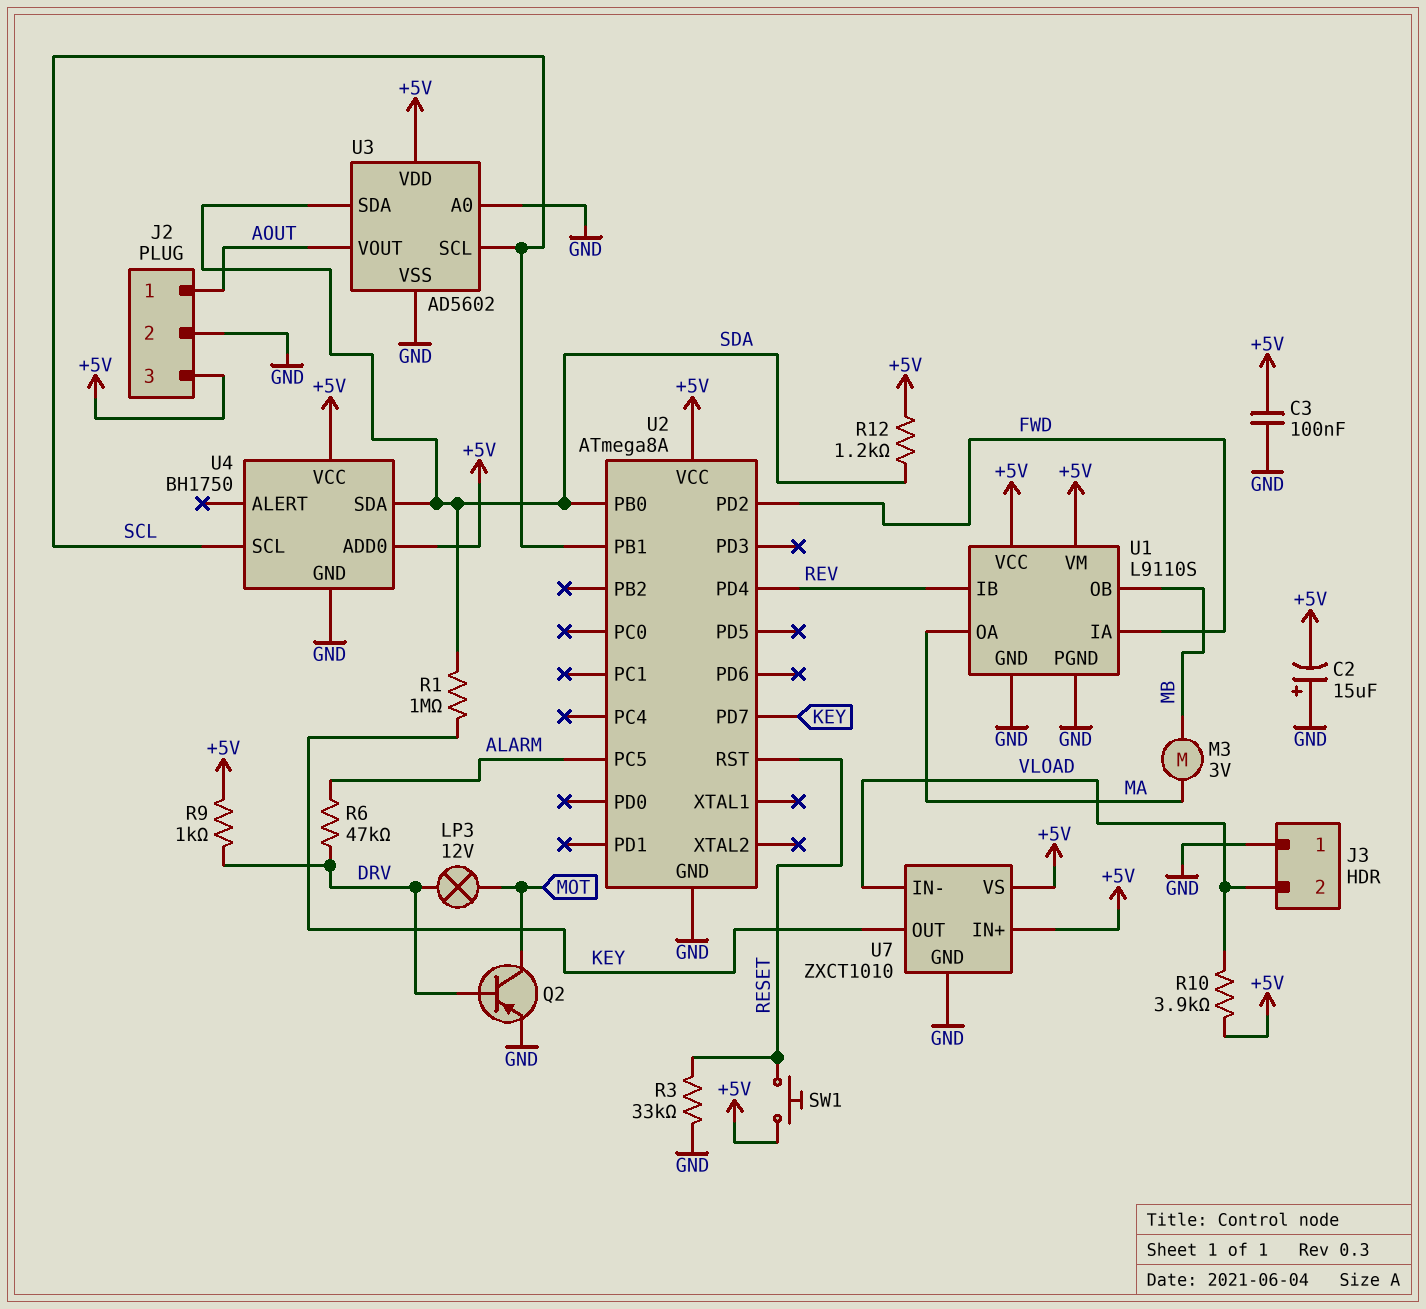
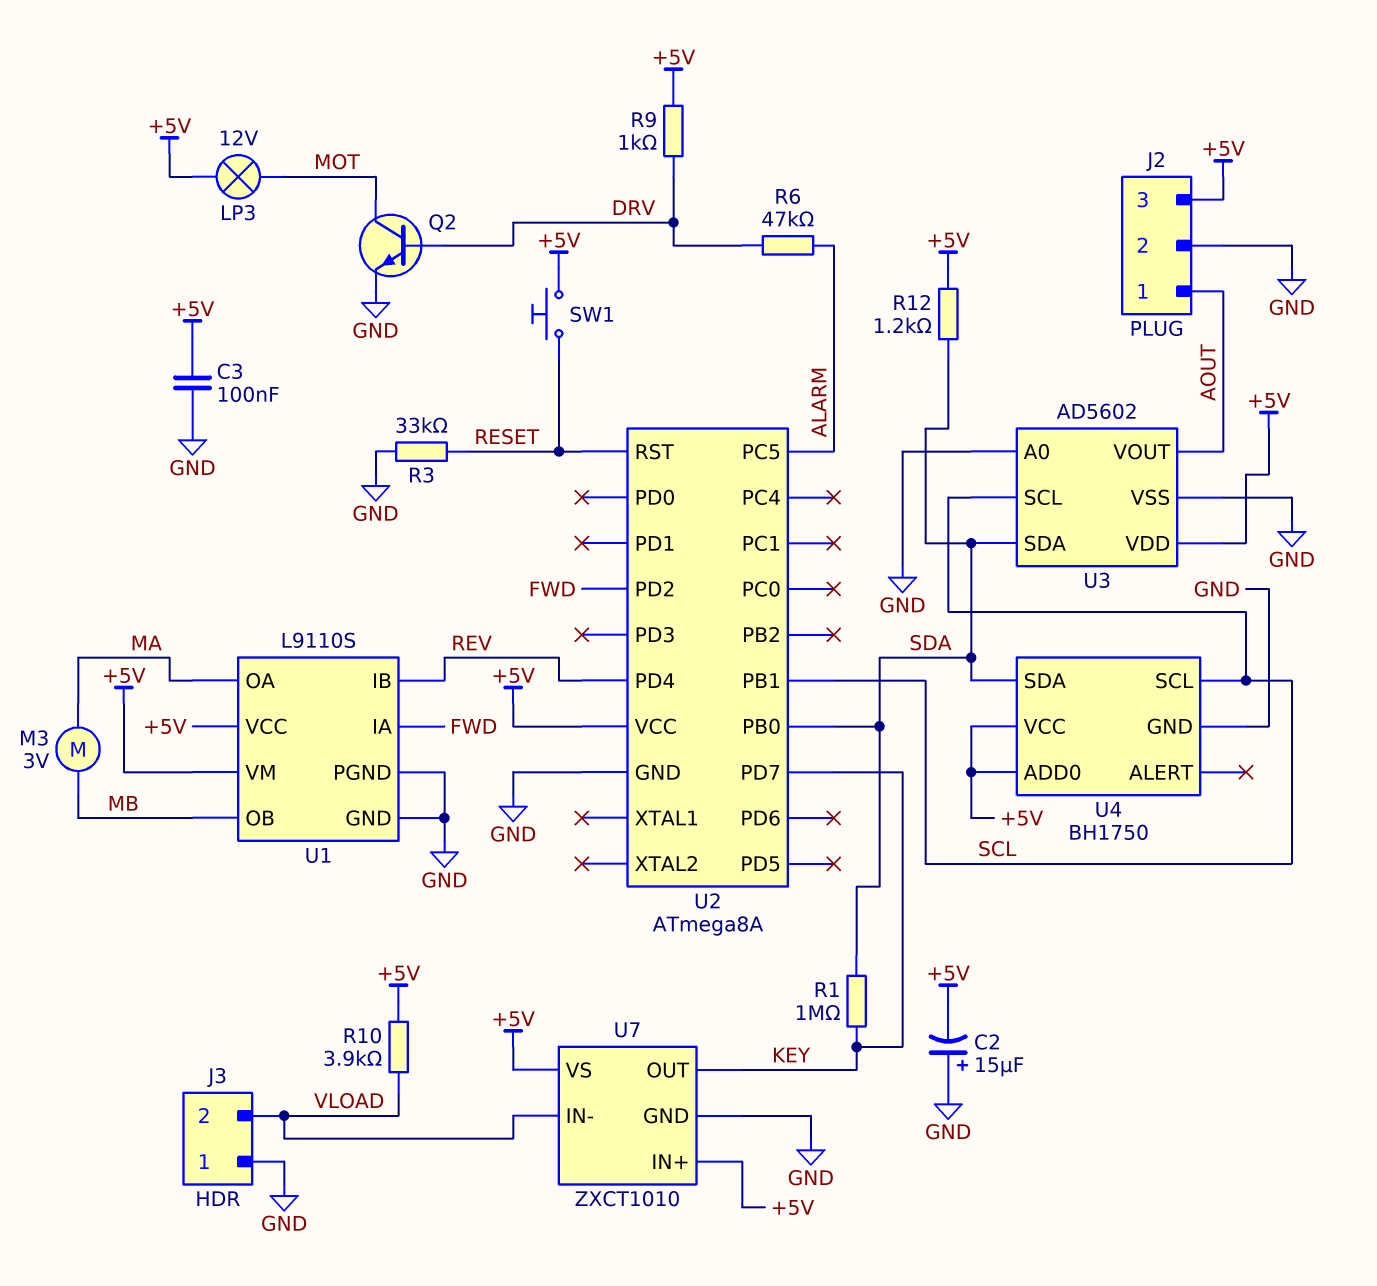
LP3: lamp 12V (DRV, MOT) -> lamp 12V (+5V, MOT)
Q2: PNP (B DRV, C MOT, E GND) -> NPN (B DRV, C MOT, E GND)

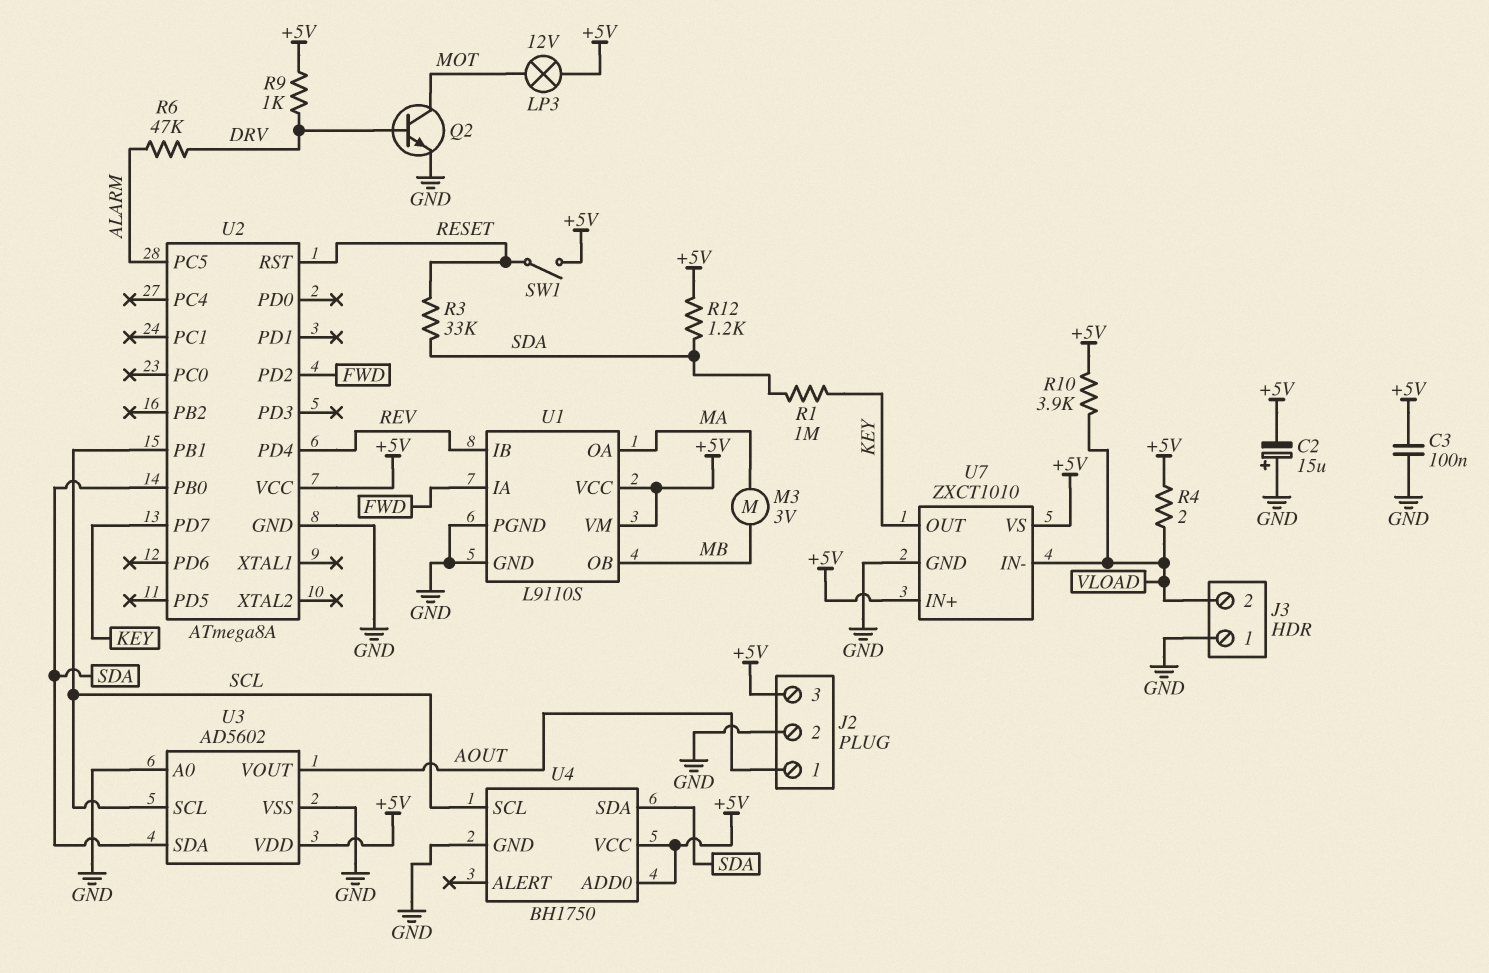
R3: 33k (GND, RESET) -> 33k (RESET, SDA)
R4: none -> 2 (+5V, VLOAD)
SW1: button (+5V, RESET) -> switch (+5V, RESET)

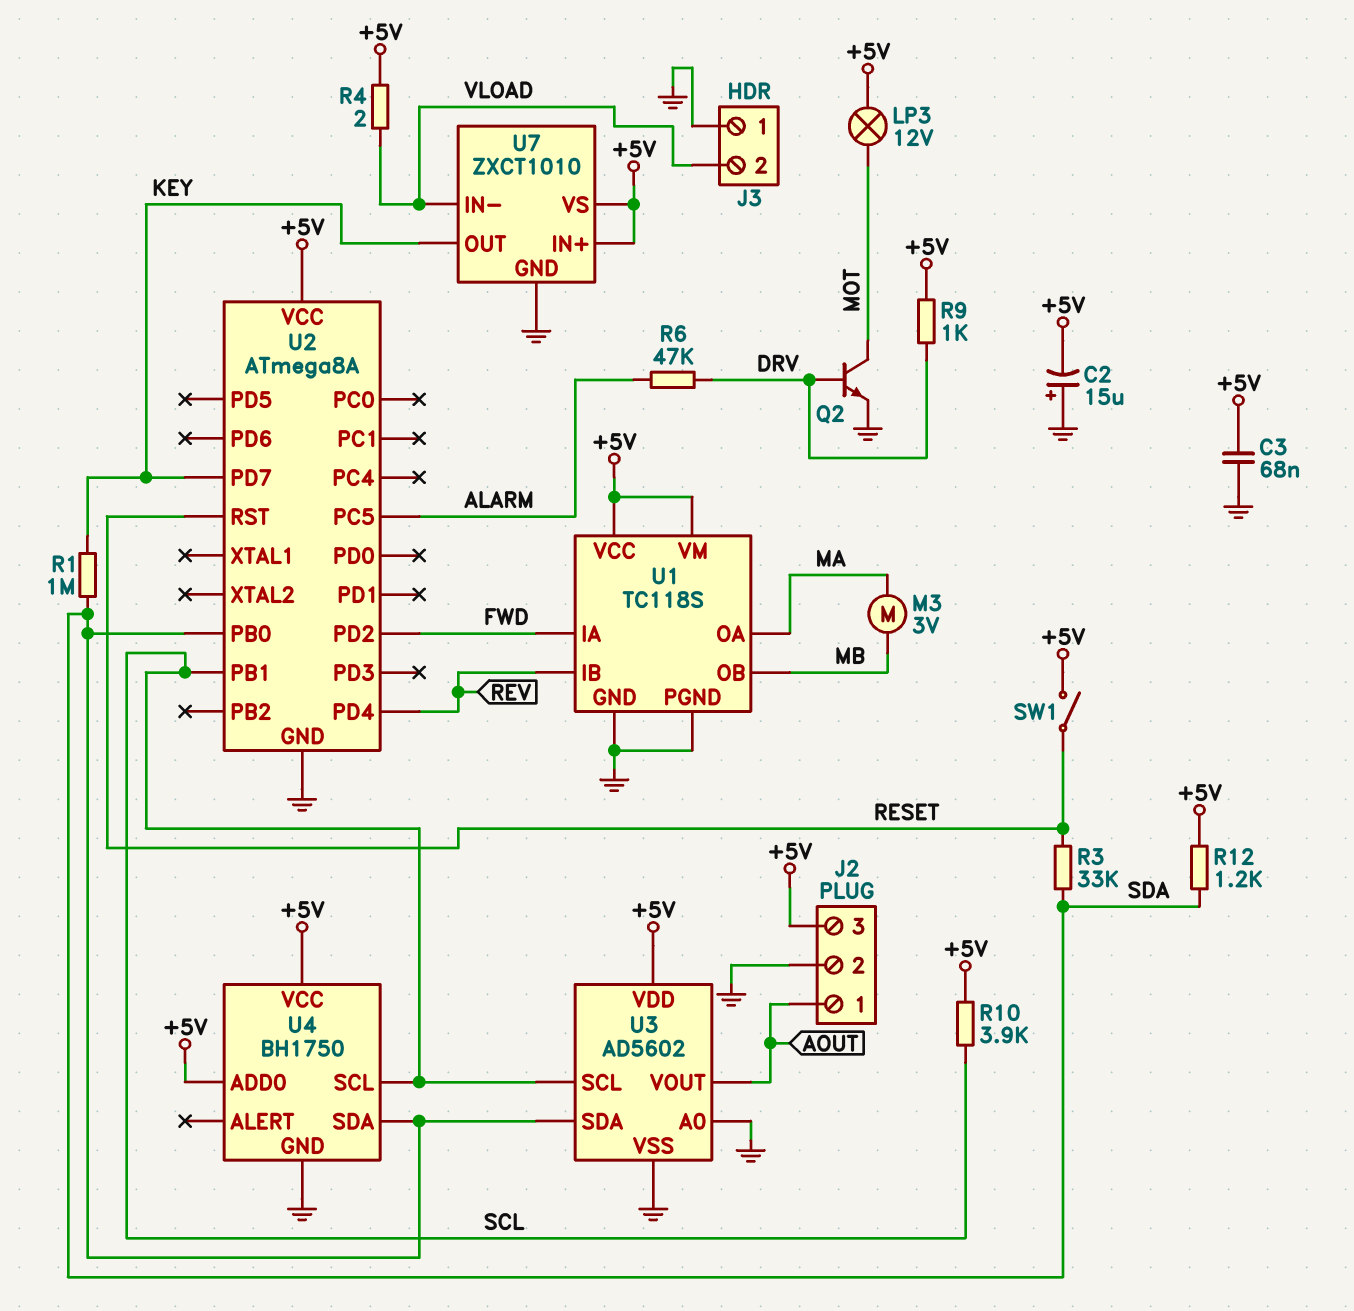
C3: 100nF (+5V, GND) -> 68nF (+5V, GND)
R10: 3.9k (+5V, VLOAD) -> 3.9k (+5V, SCL)
U1: L9110S -> TC118S

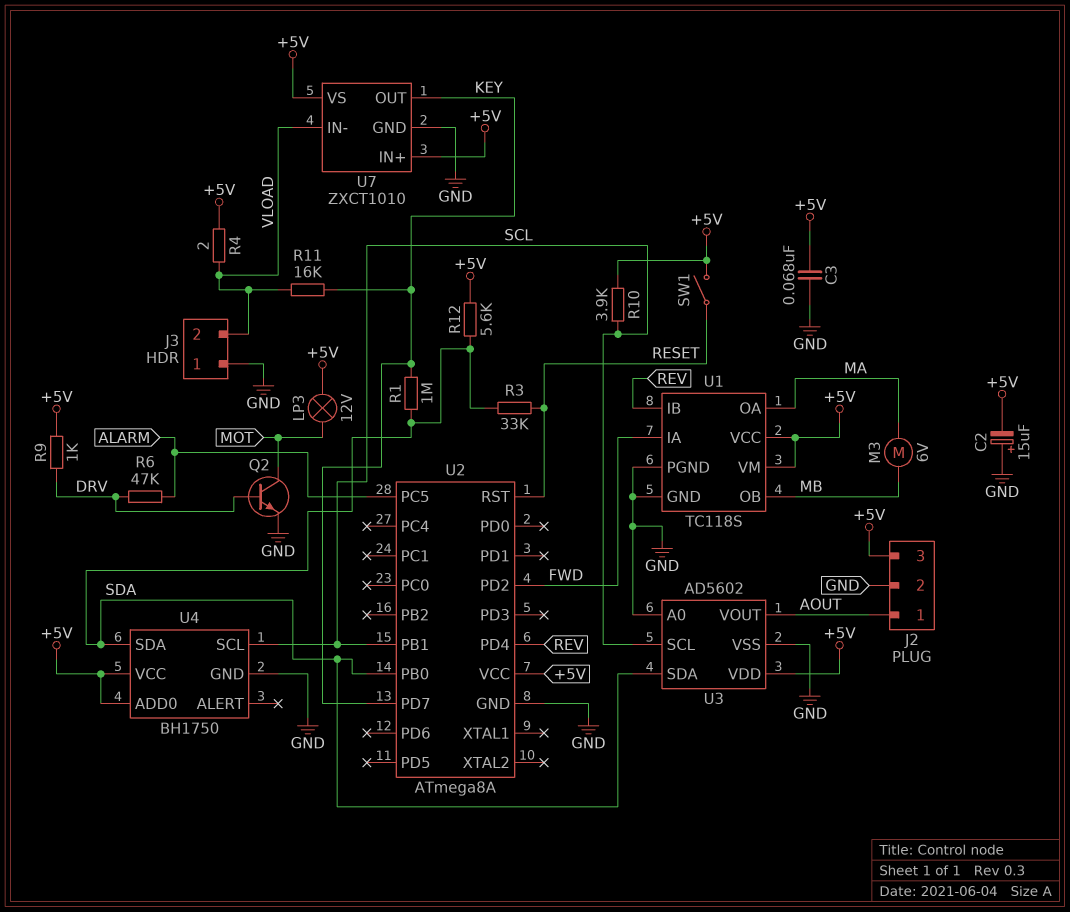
M3: motor 3V (MA, MB) -> motor 6V (MA, MB)
R11: none -> 16k (KEY, VLOAD)
R12: 1.2k (+5V, SDA) -> 5.6k (+5V, SDA)

